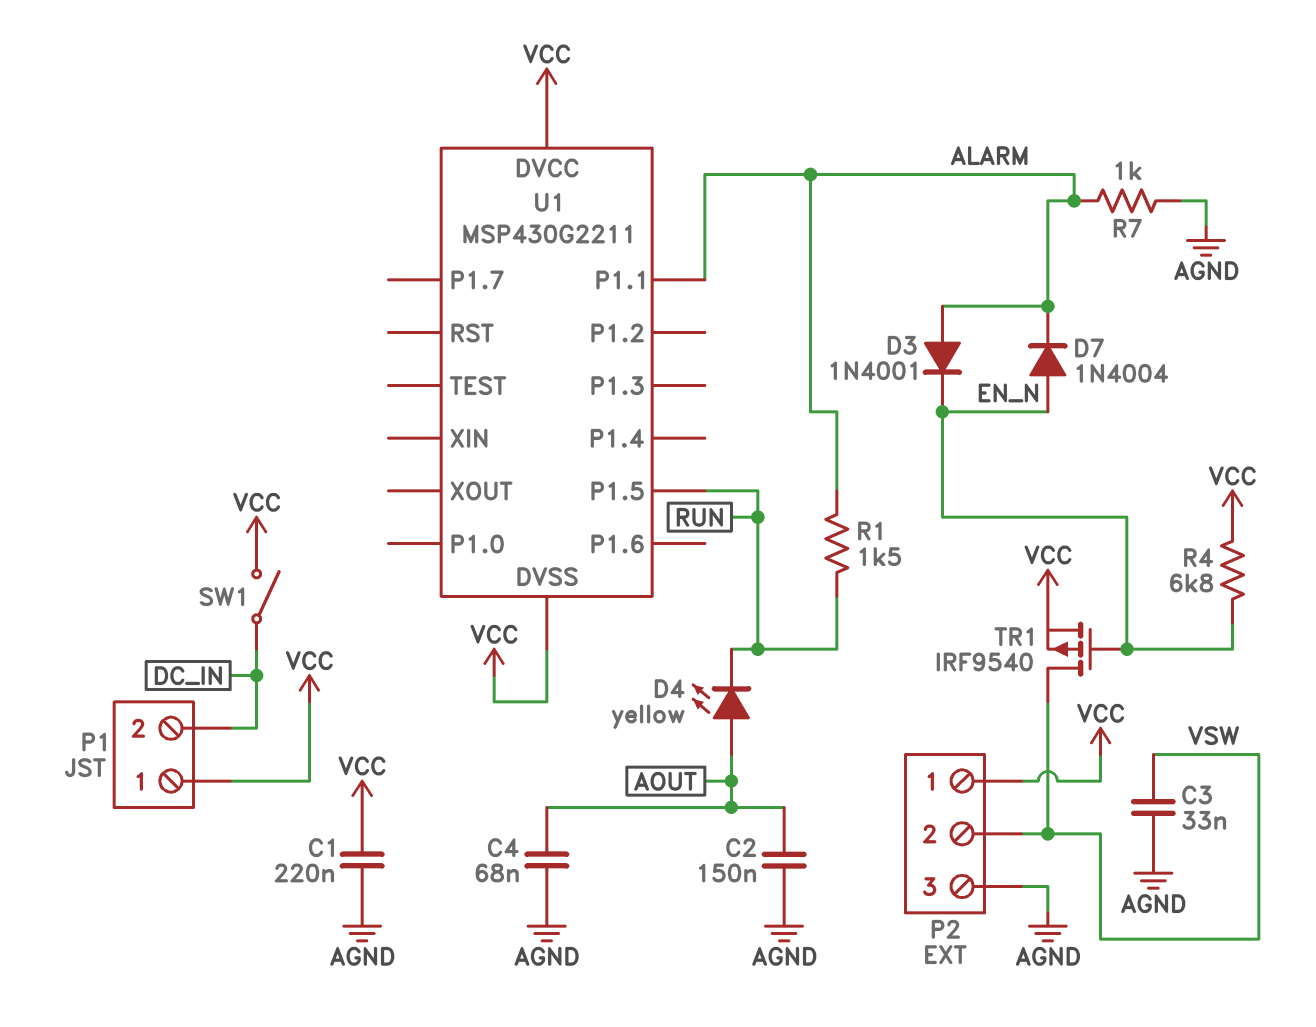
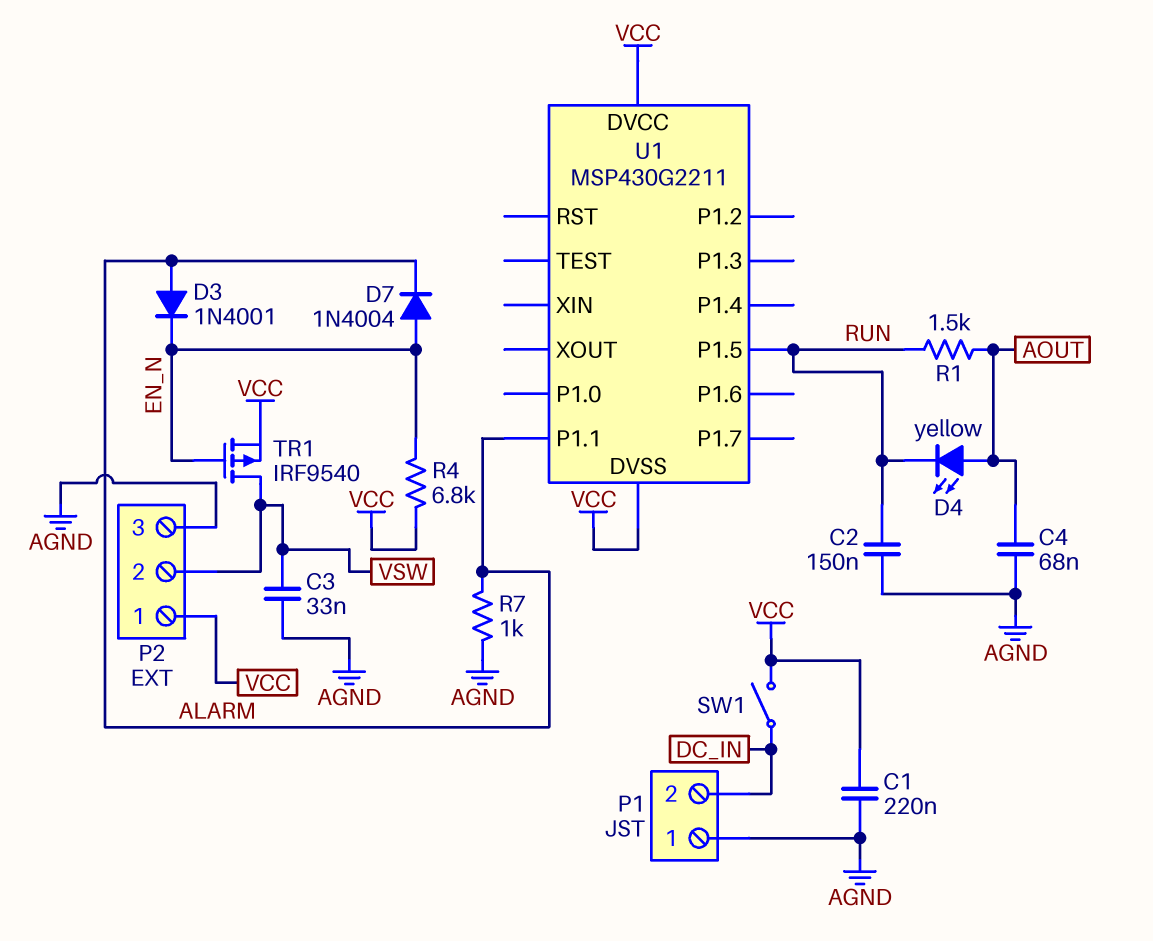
C2: 150nF (AGND, AOUT) -> 150nF (AGND, RUN)
P1 pin 1: VCC -> AGND
R1: 1.5k (ALARM, RUN) -> 1.5k (AOUT, RUN)

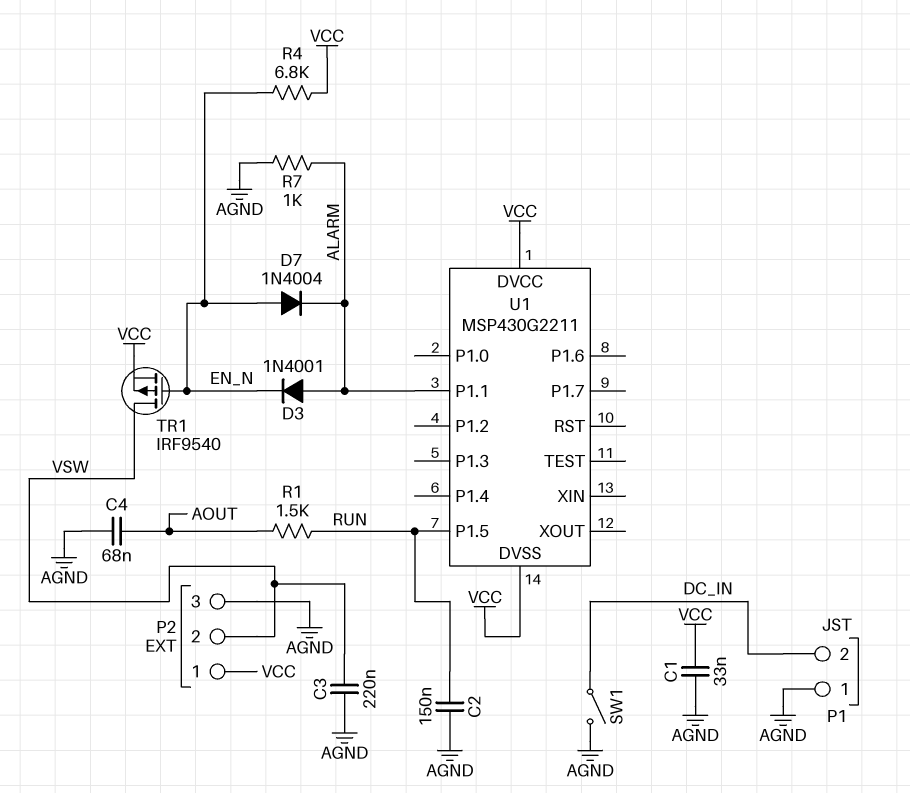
C1: 220nF (AGND, VCC) -> 33nF (AGND, VCC)
C3: 33nF (AGND, VSW) -> 220nF (AGND, VSW)
D4: LED yellow (A AOUT, K RUN) -> none
SW1: switch (DC_IN, VCC) -> switch (AGND, DC_IN)

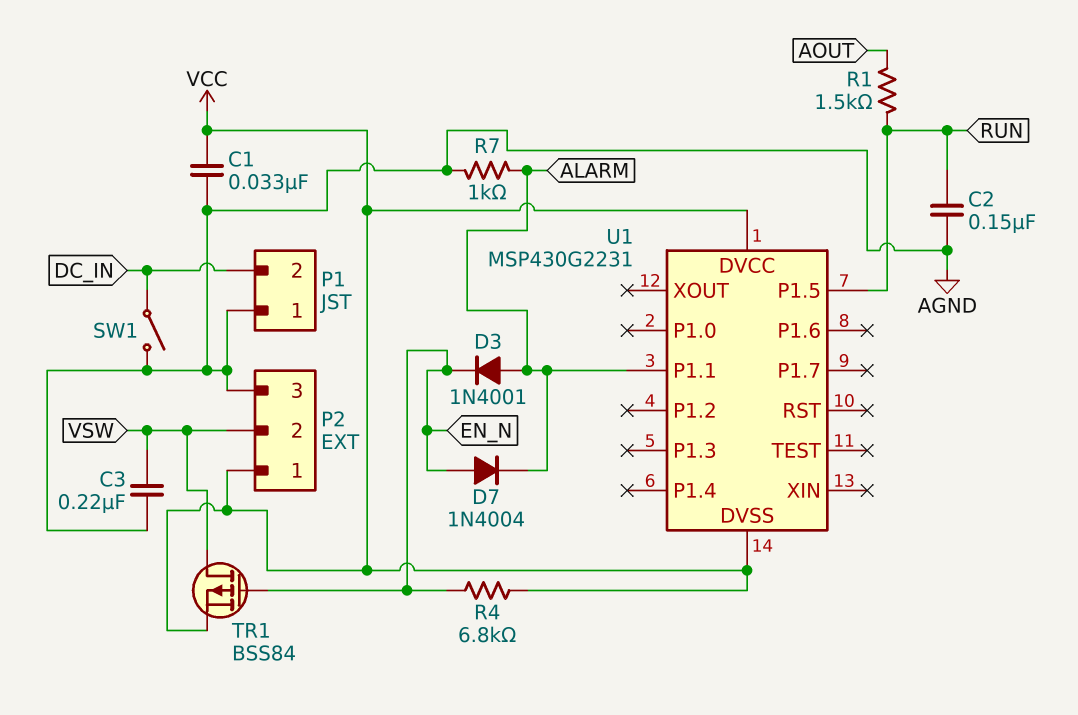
C4: 68nF (AGND, AOUT) -> none
TR1: PMOS IRF9540 (G EN_N, D VSW, S VCC) -> PMOS BSS84 (G EN_N, D VSW, S VCC)
U1: MSP430G2211 -> MSP430G2231

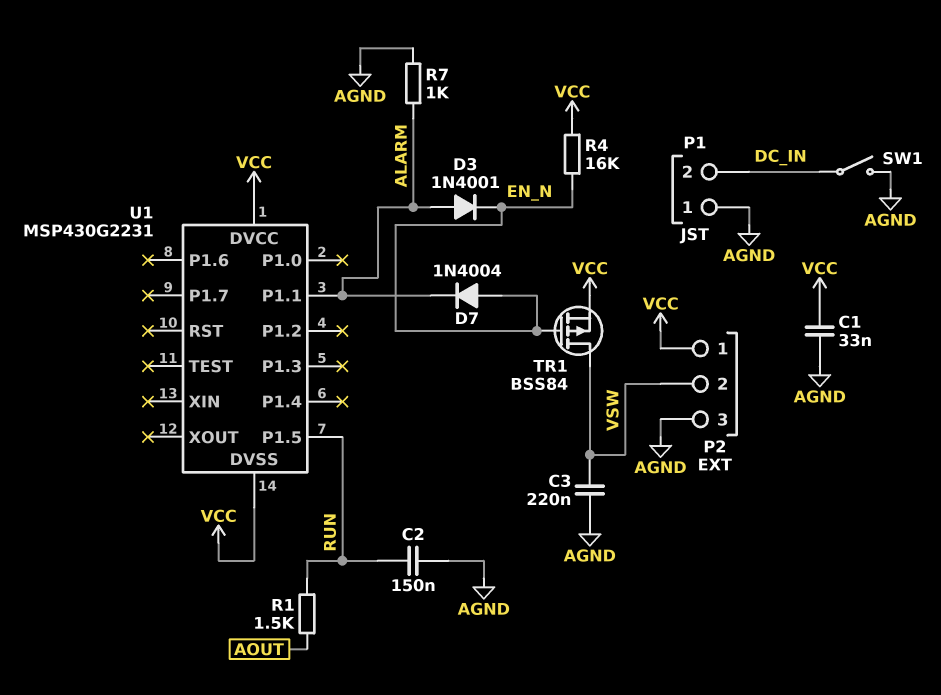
R4: 6.8k (EN_N, VCC) -> 16k (EN_N, VCC)

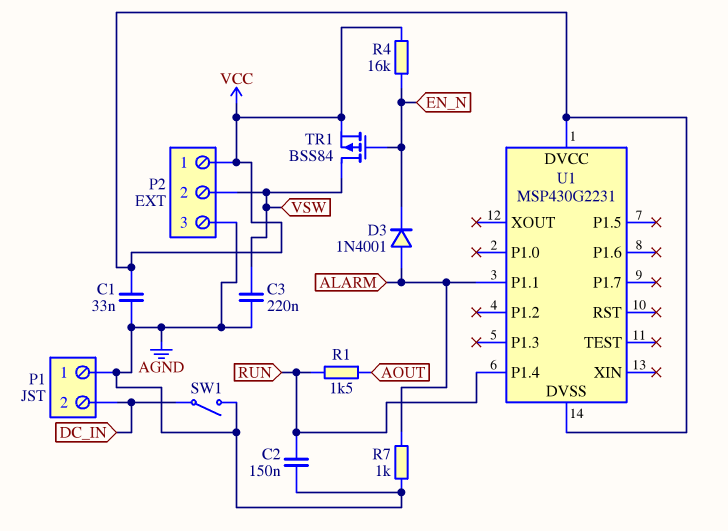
D7: diode 1N4004 (A EN_N, K ALARM) -> none
U1 pin P1.4: none -> RUN
U1 pin P1.5: RUN -> none

